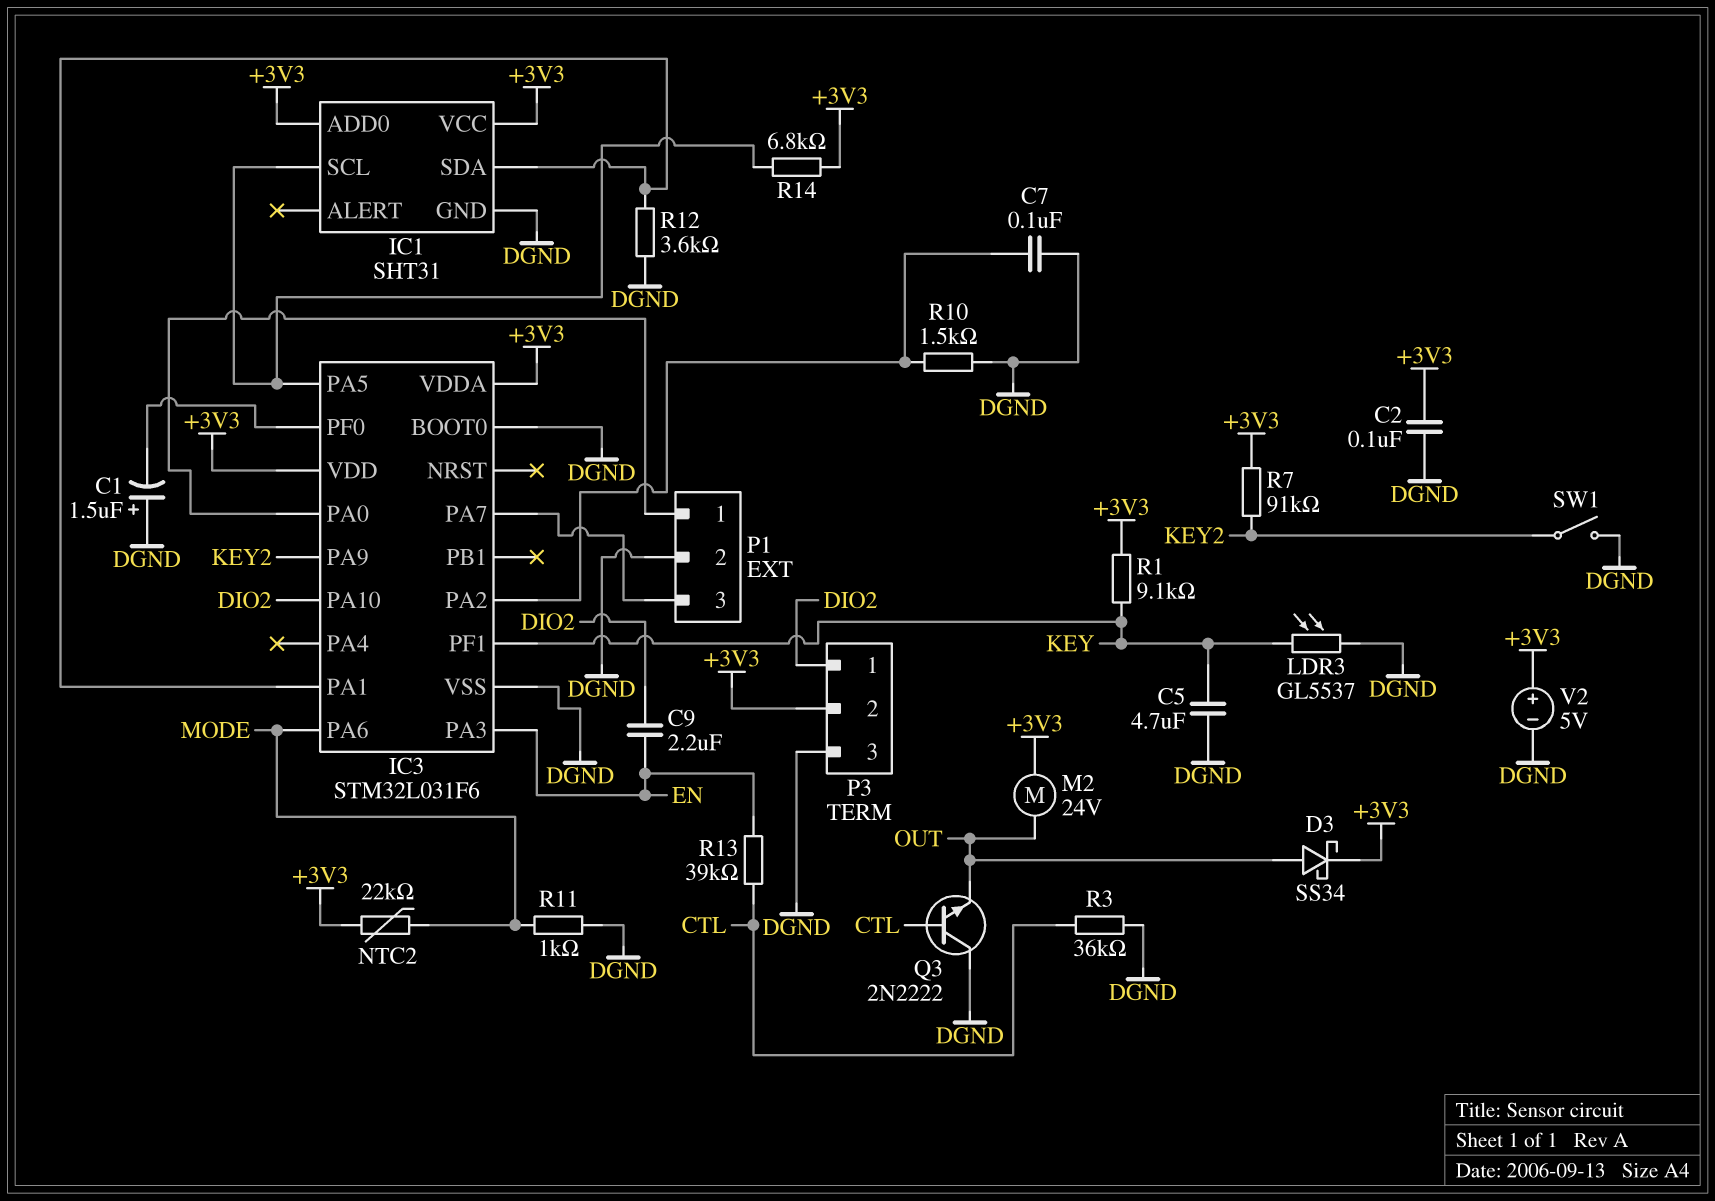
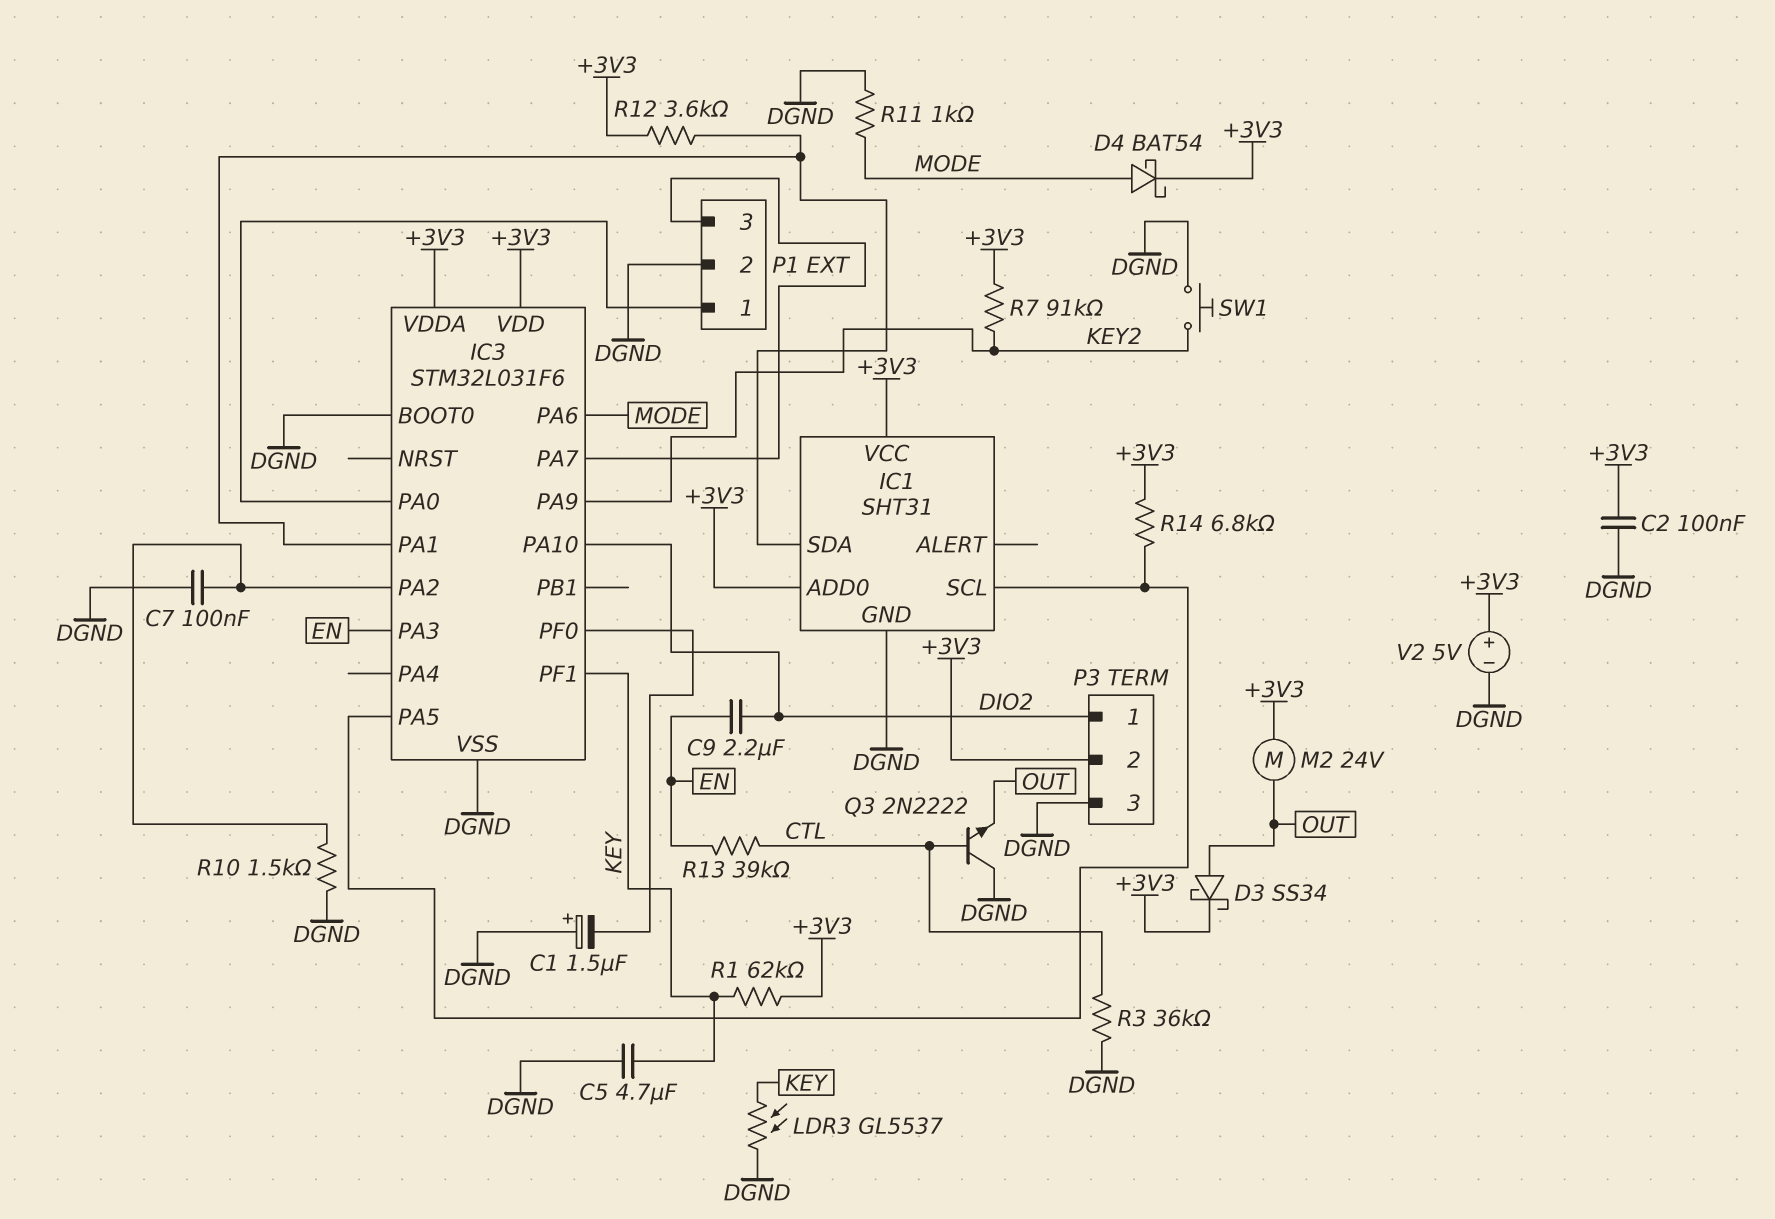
D4: none -> schottky BAT54 (A MODE, K +3V3)
NTC2: 22k (+3V3, MODE) -> none
R1: 9.1k (+3V3, KEY) -> 62k (+3V3, KEY)
R12: 3.6k (DGND, IC1/SDA) -> 3.6k (+3V3, IC1/SDA)
SW1: switch (DGND, KEY2) -> button (DGND, KEY2)

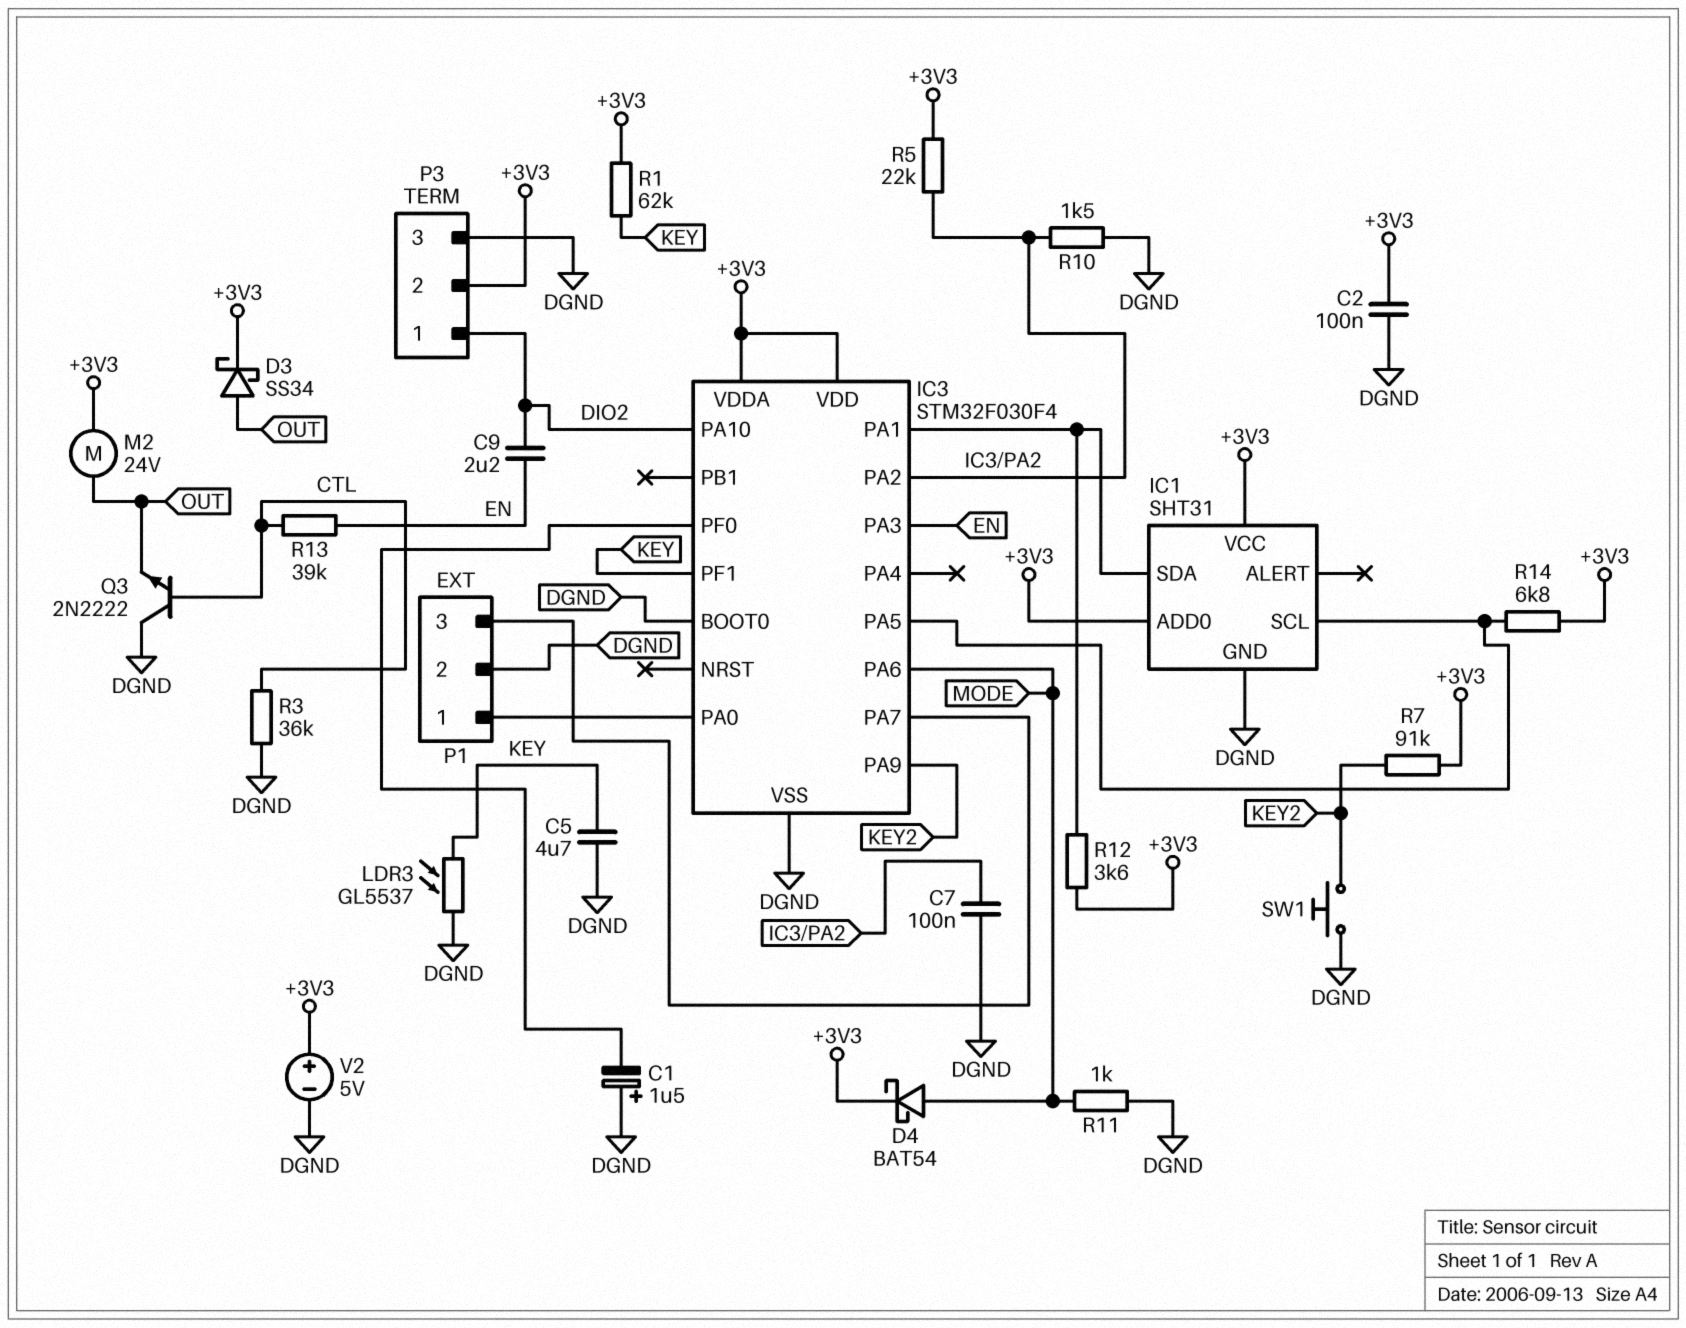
IC3: STM32L031F6 -> STM32F030F4
R5: none -> 22k (+3V3, IC3/PA2)

